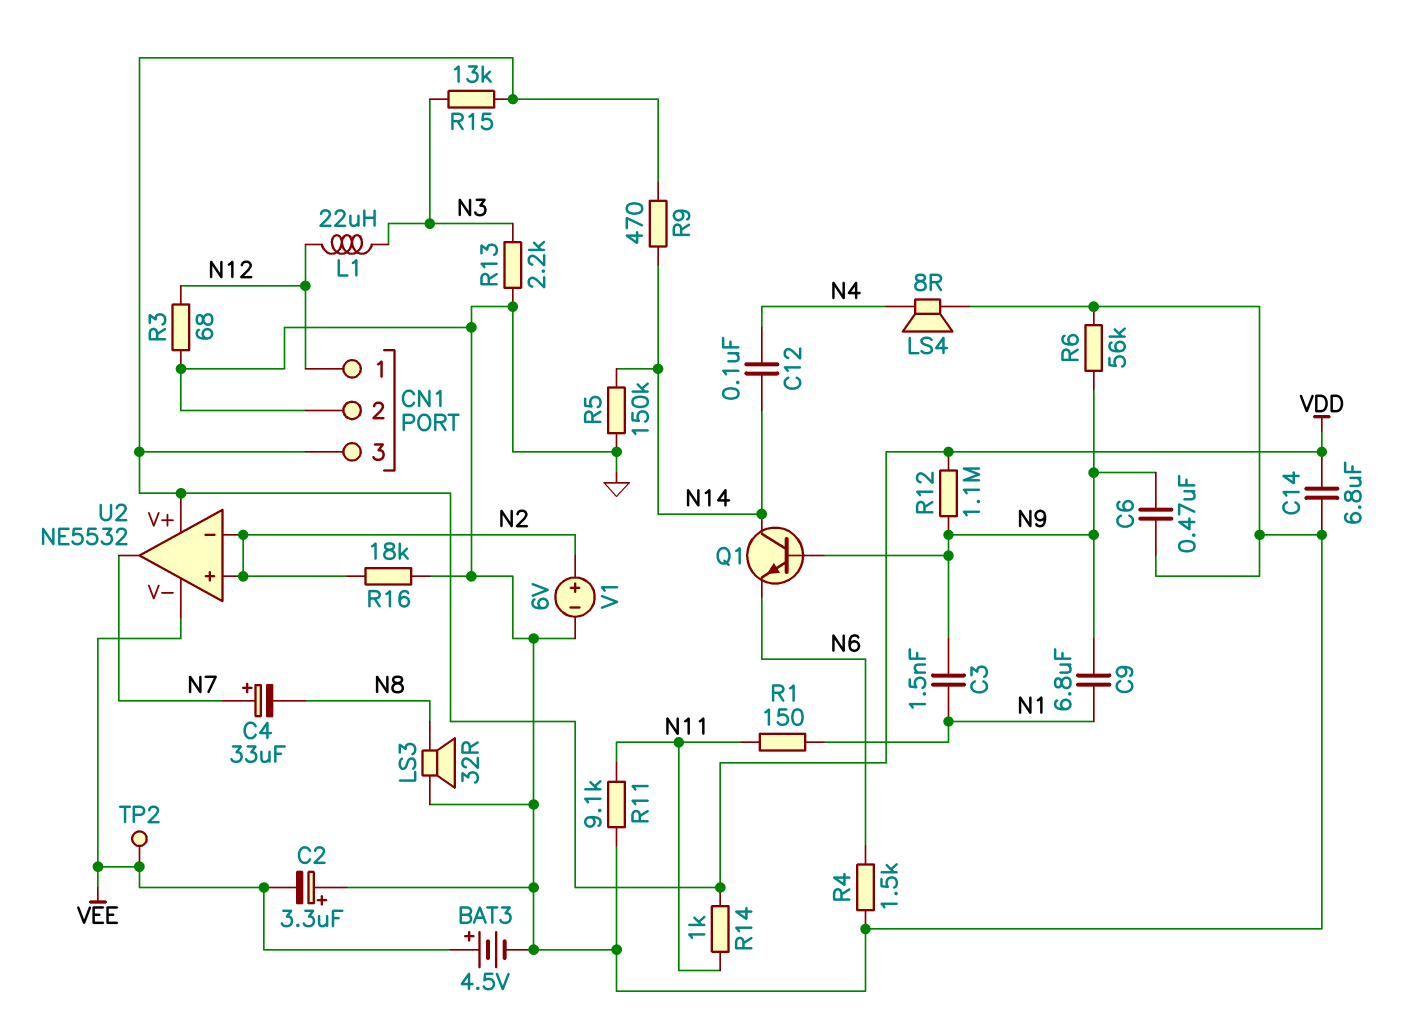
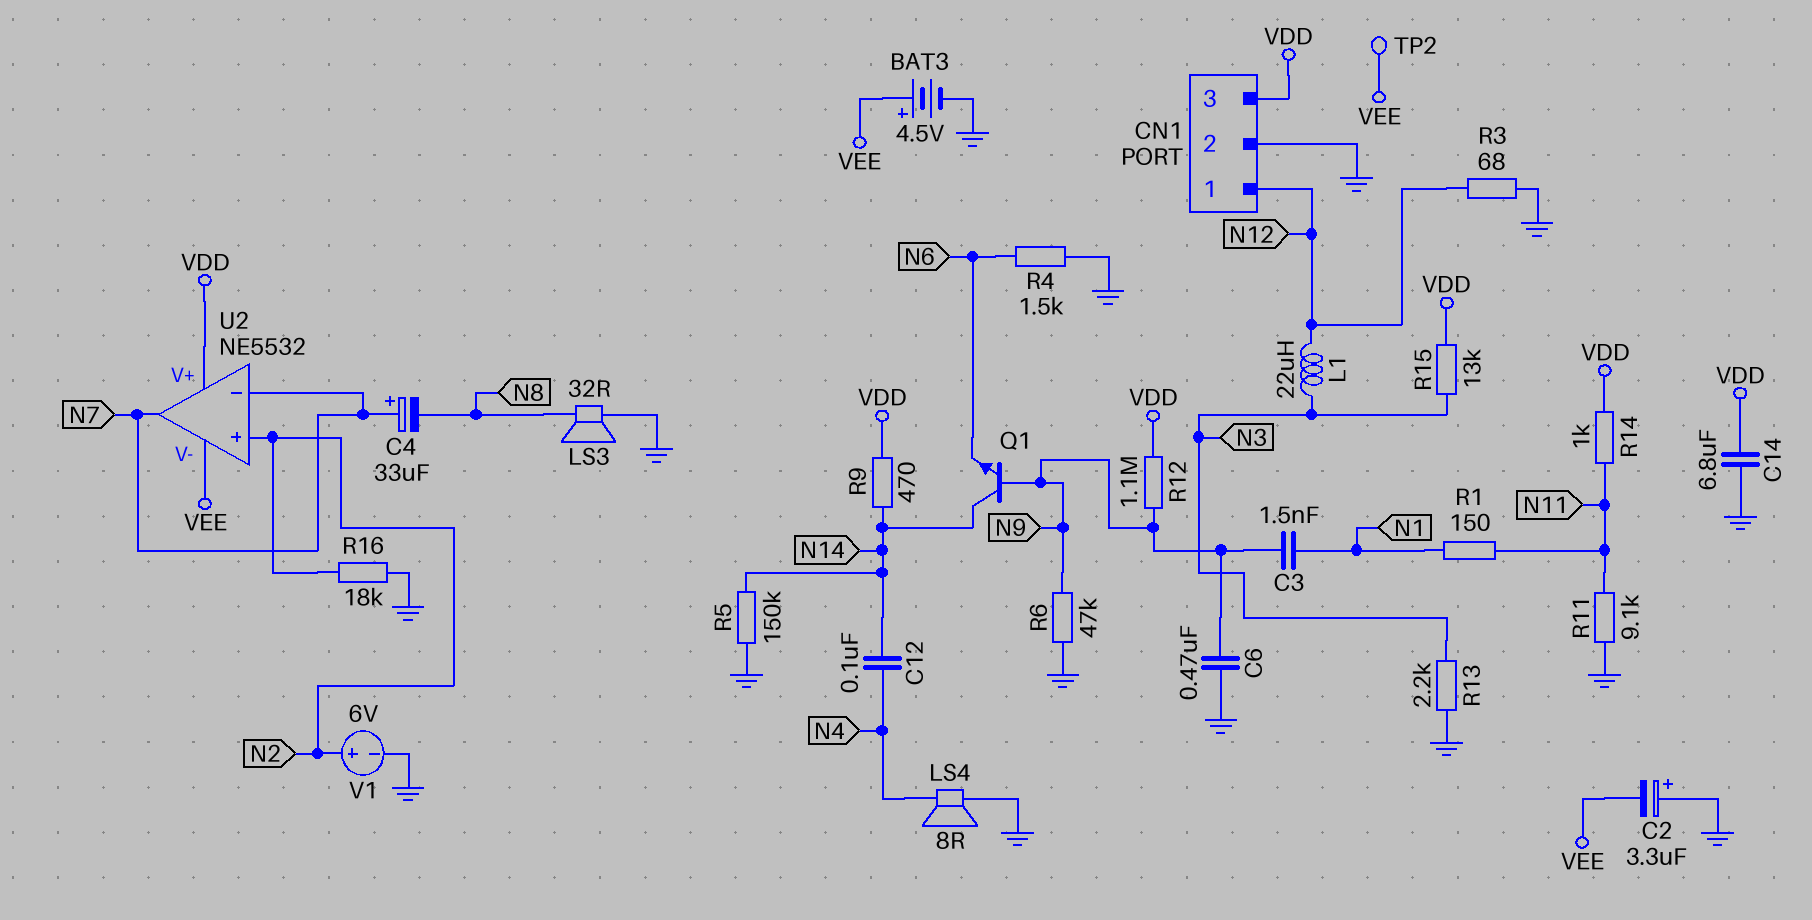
C9: 6.8uF (N1, N9) -> none
R6: 56k (GND, N9) -> 47k (GND, N9)
U2 pin in-: N2 -> N7

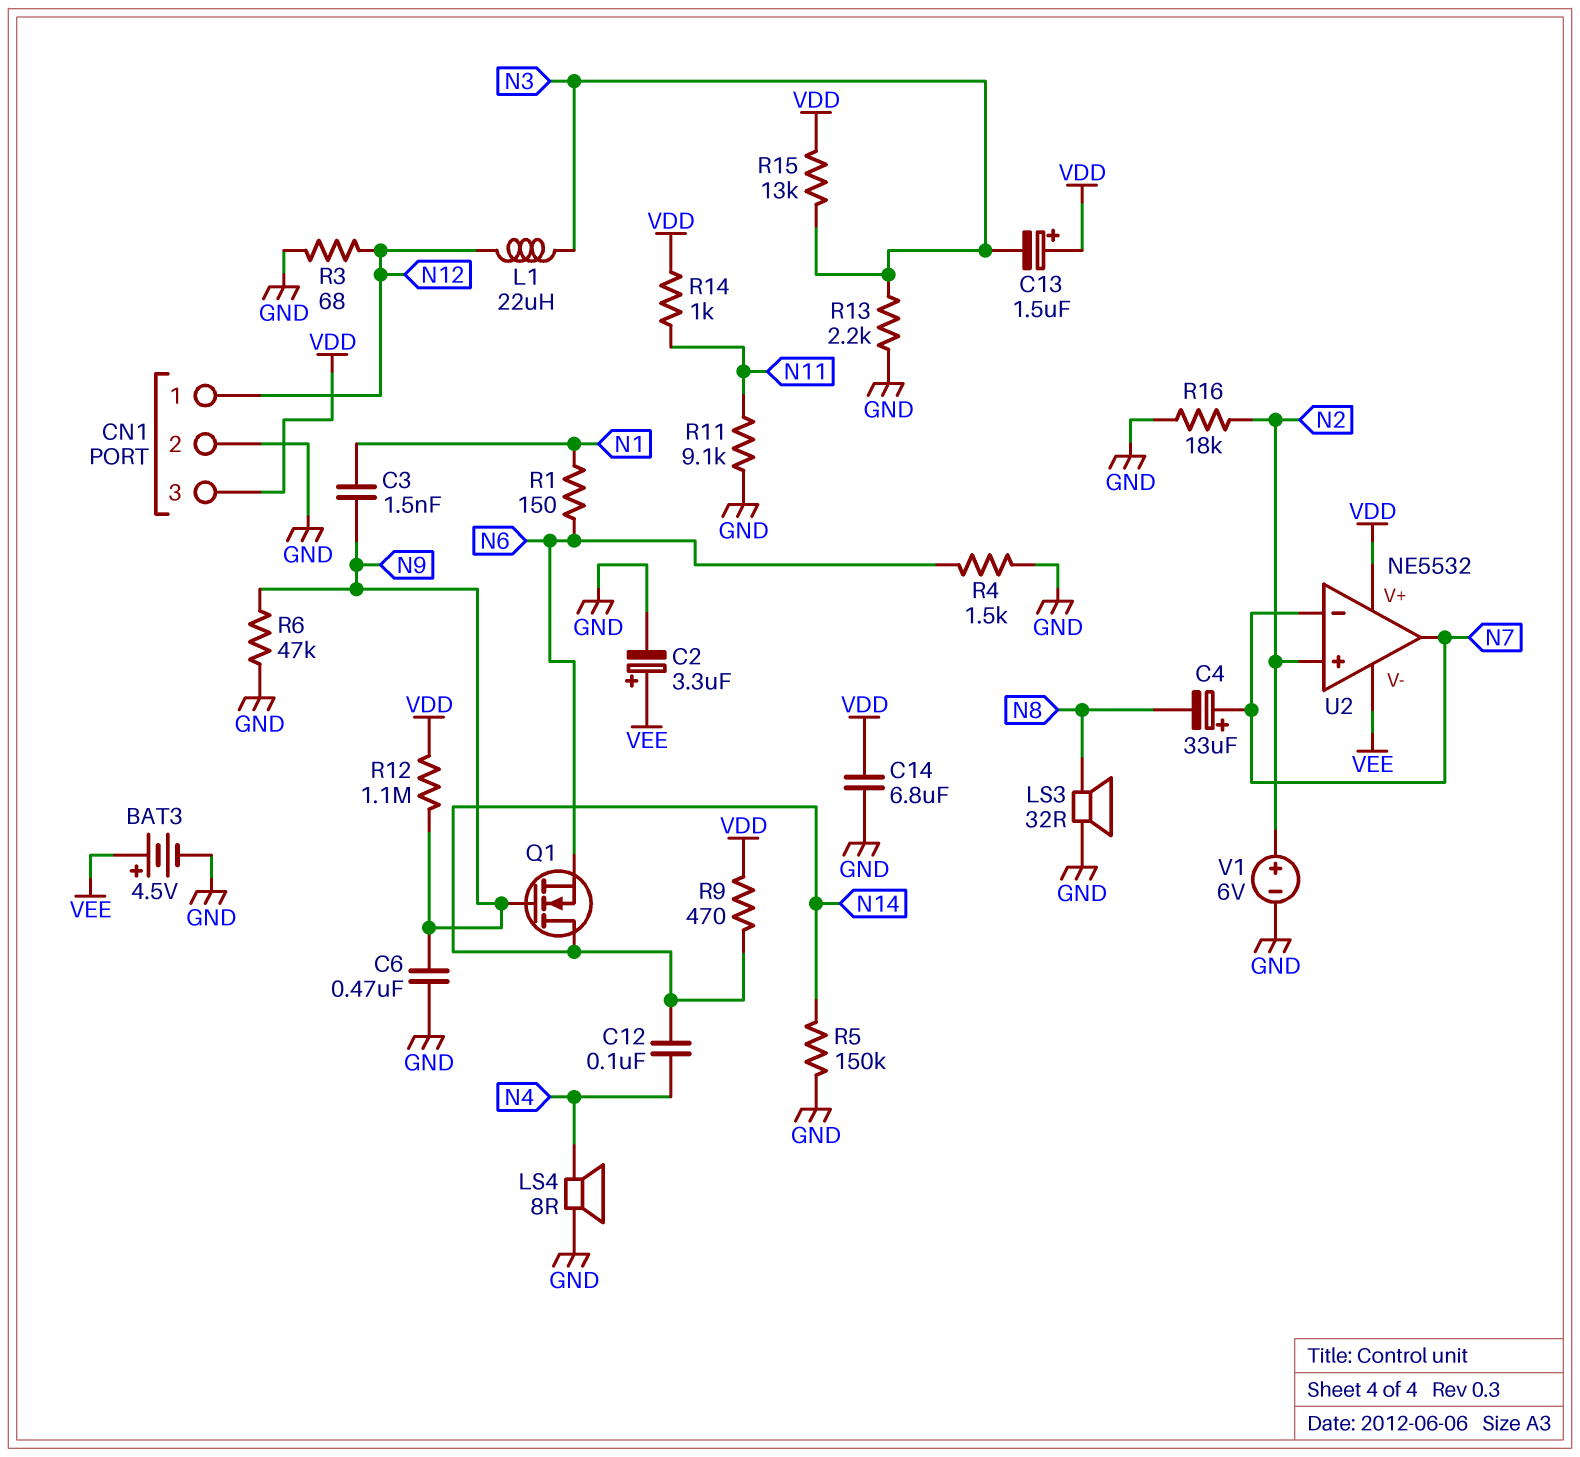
C2: 3.3uF (plus GND, minus VEE) -> 3.3uF (plus VEE, minus GND)
C13: none -> 1.5uF (plus VDD, minus N3)
Q1: NPN (B N9, C N14, E N6) -> NMOS (G N9, D N14, S N6)
R1: 150 (N1, N11) -> 150 (N1, N6)
TP2: test point (VEE) -> none

